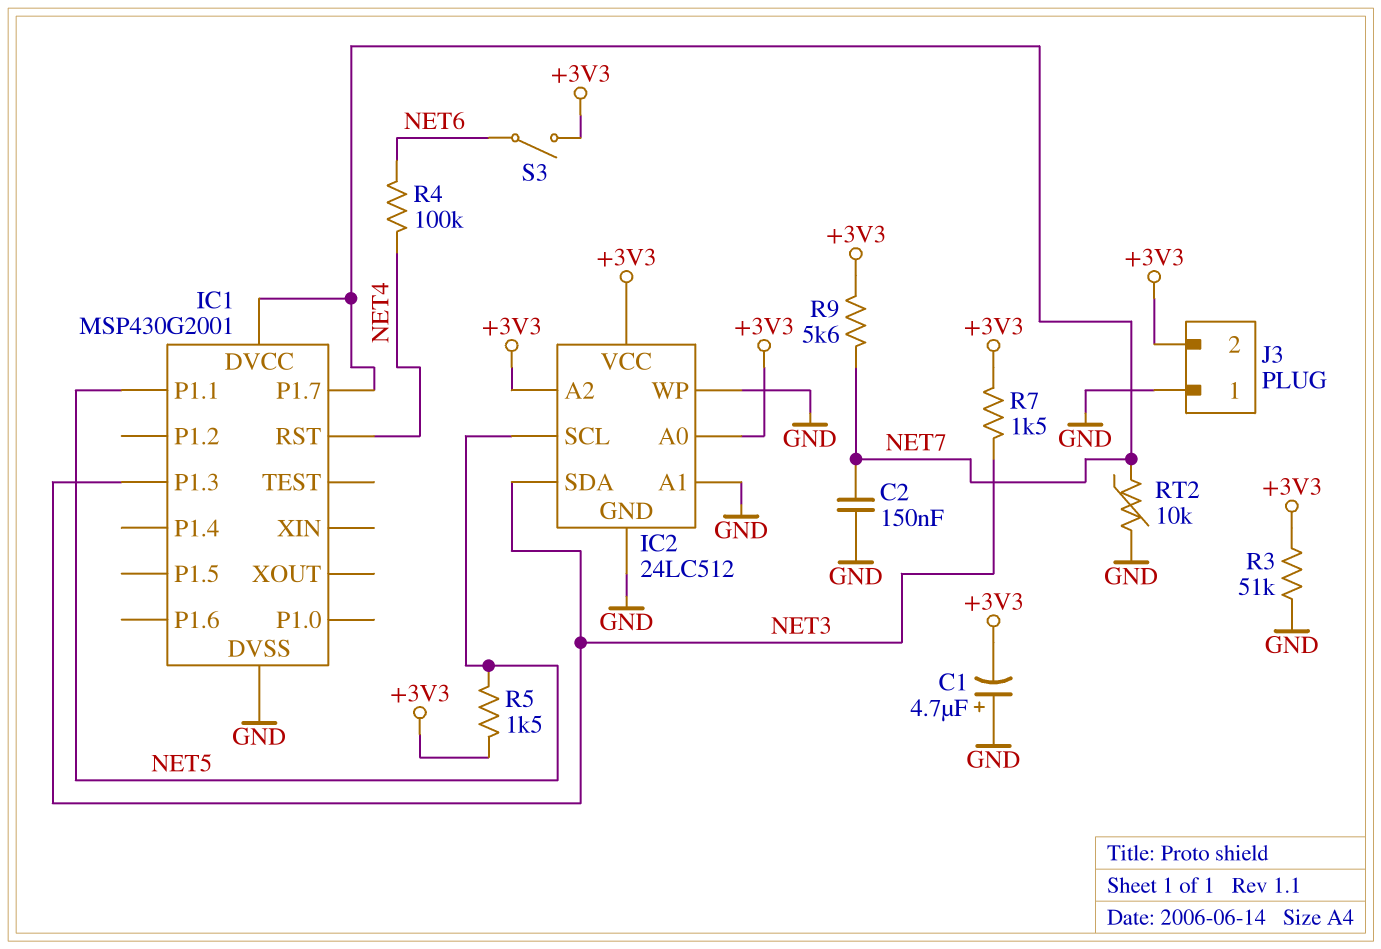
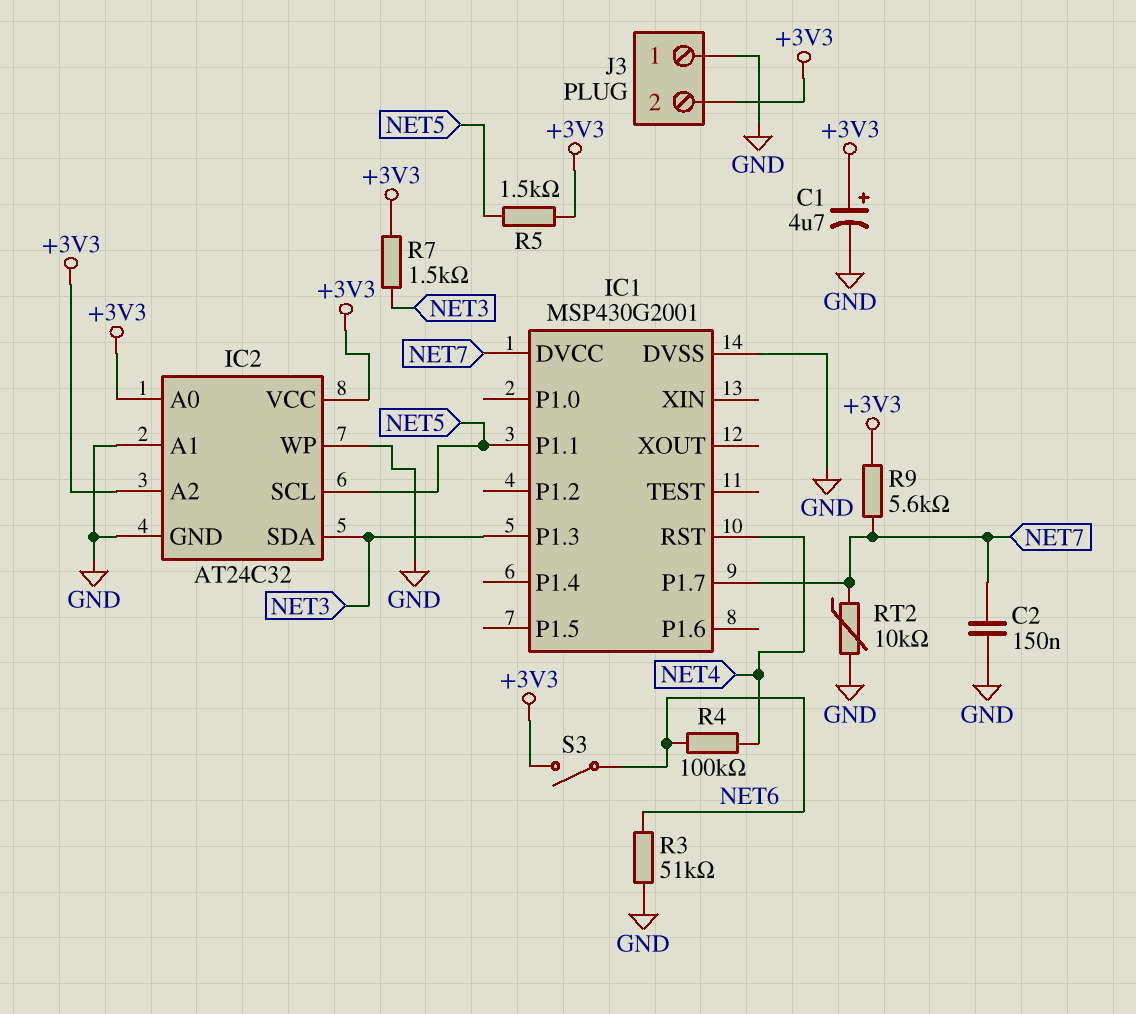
C1: 4.7uF (plus GND, minus +3V3) -> 4.7uF (plus +3V3, minus GND)
IC2: 24LC512 -> AT24C32
R3: 51k (+3V3, GND) -> 51k (GND, NET6)

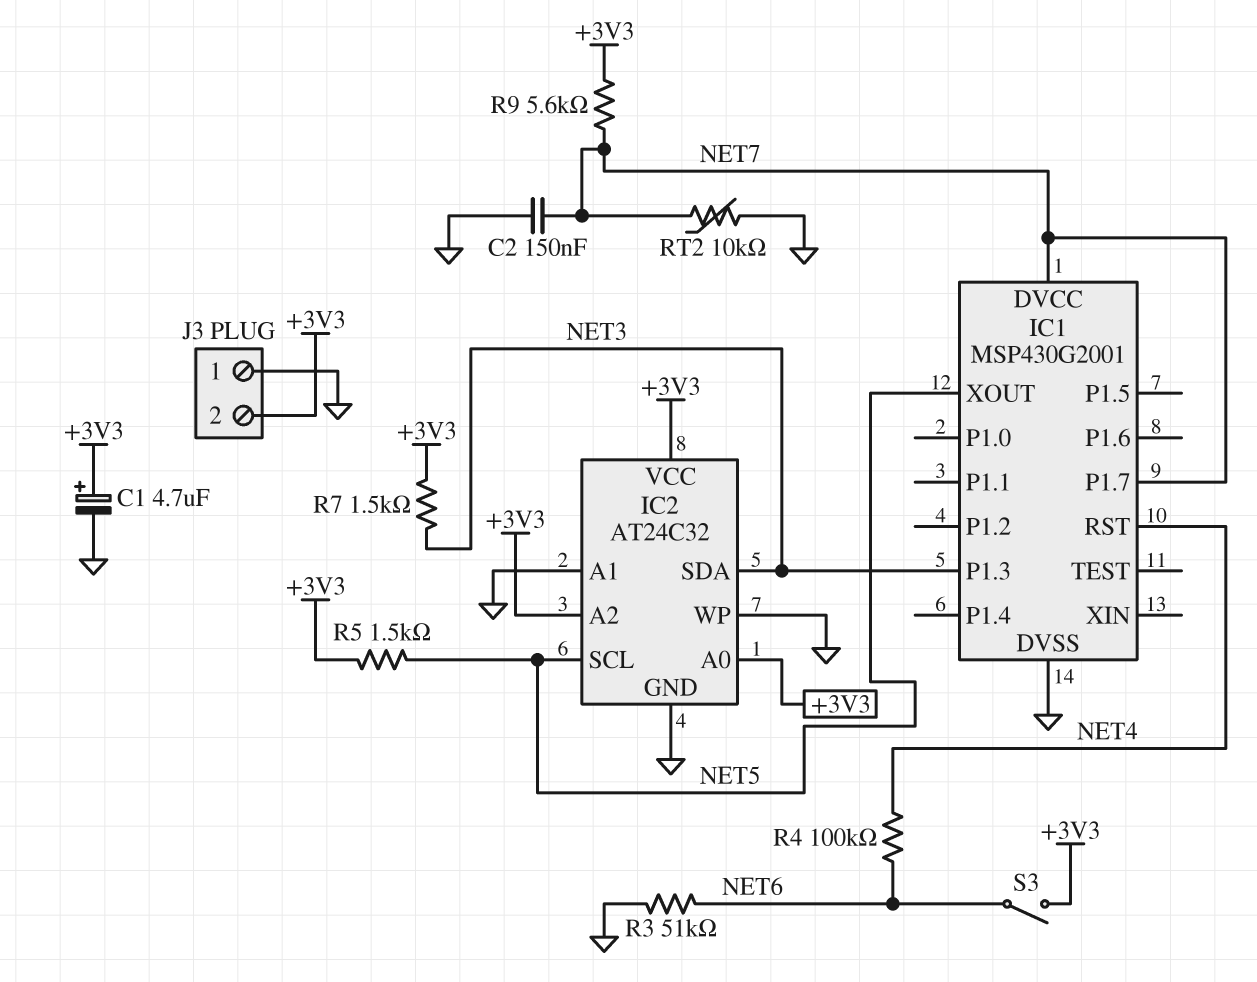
IC1 pin P1.1: NET5 -> none
IC1 pin XOUT: none -> NET5

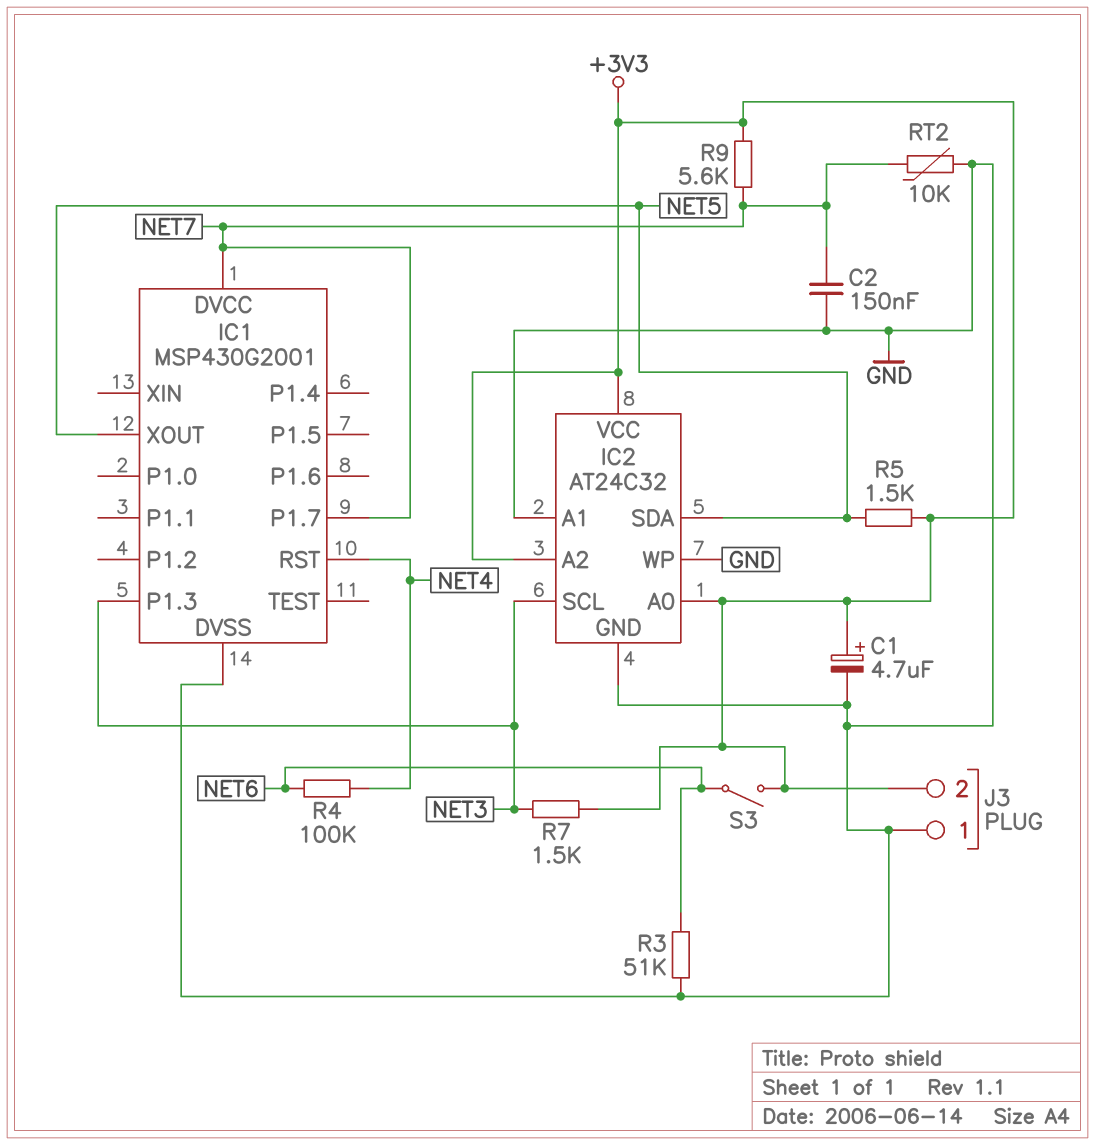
IC2 pin SCL: NET5 -> NET3
IC2 pin SDA: NET3 -> NET5

